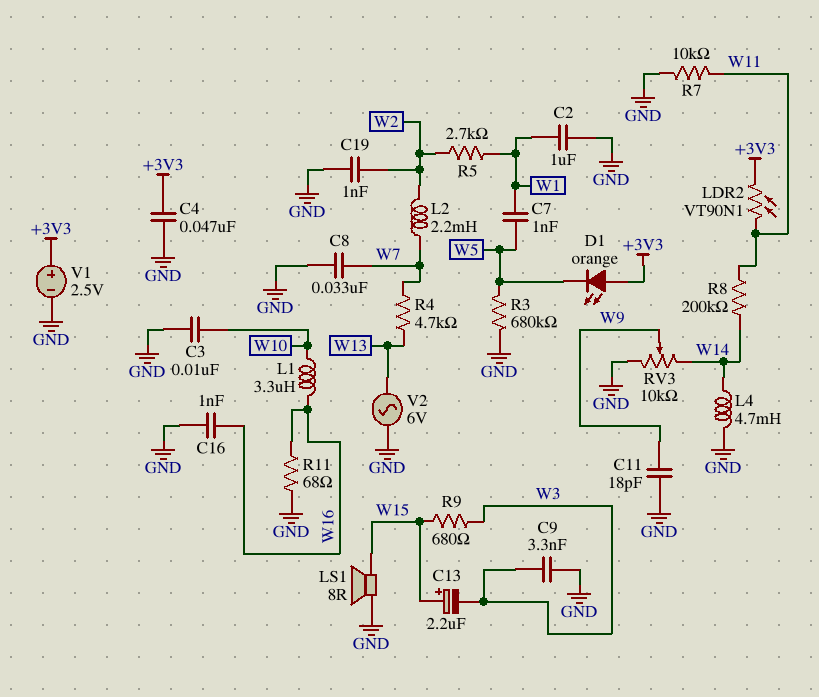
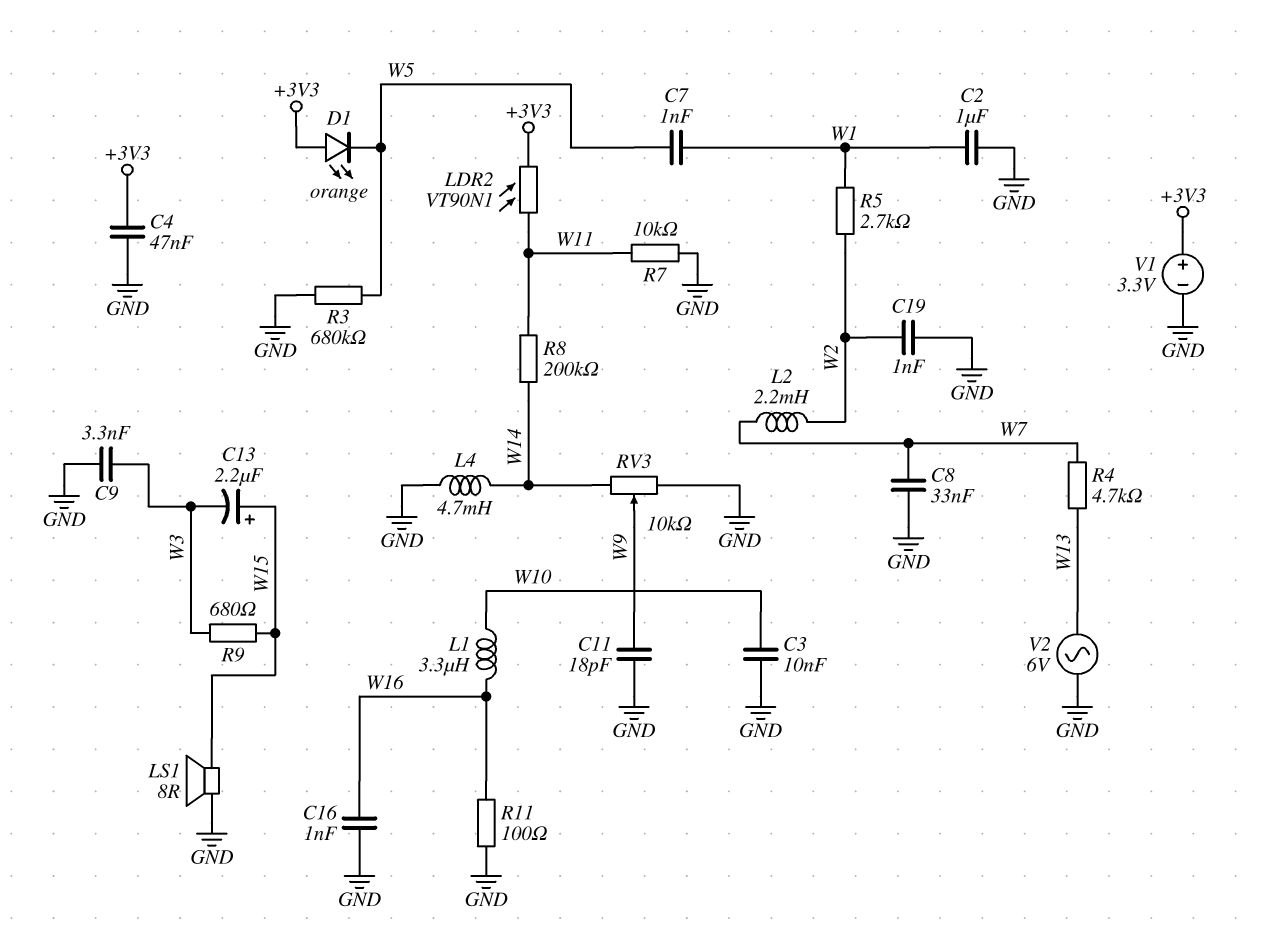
R11: 68 (GND, W16) -> 100 (GND, W16)
V1: 2.5V (plus +3V3, minus GND) -> 3.3V (plus +3V3, minus GND)

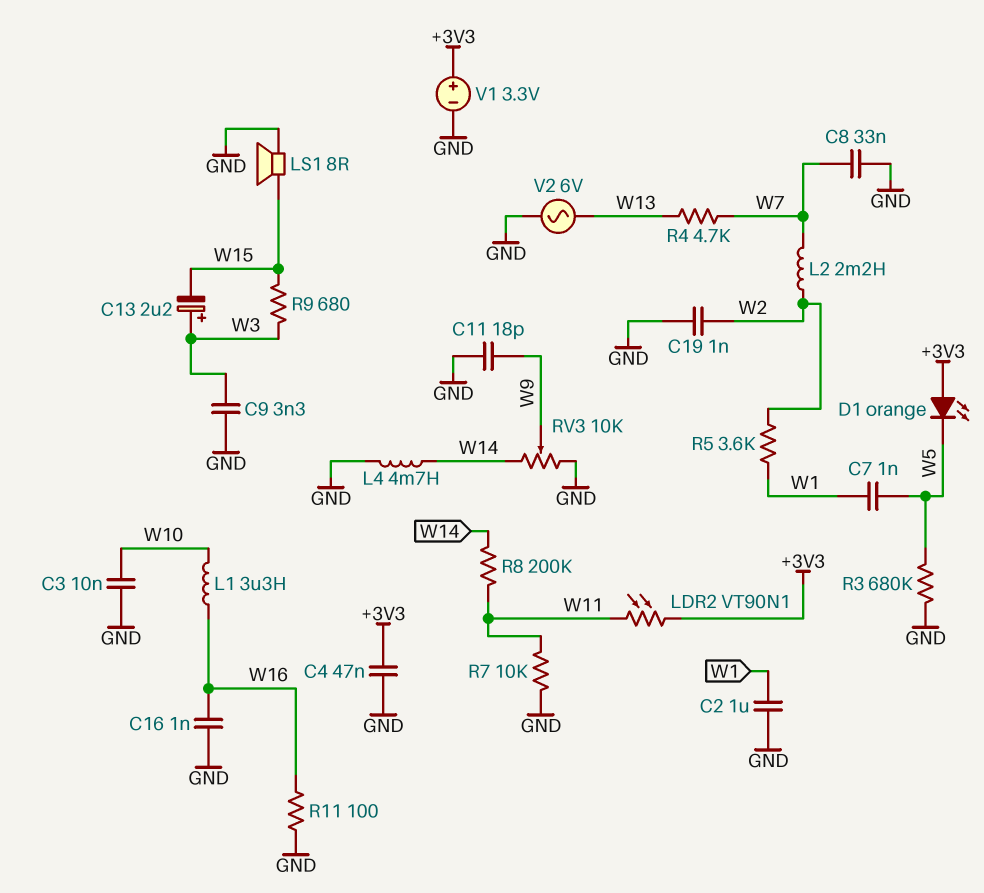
C13: 2.2uF (plus W15, minus W3) -> 2.2uF (plus W3, minus W15)
R5: 2.7k (W1, W2) -> 3.6k (W1, W2)

